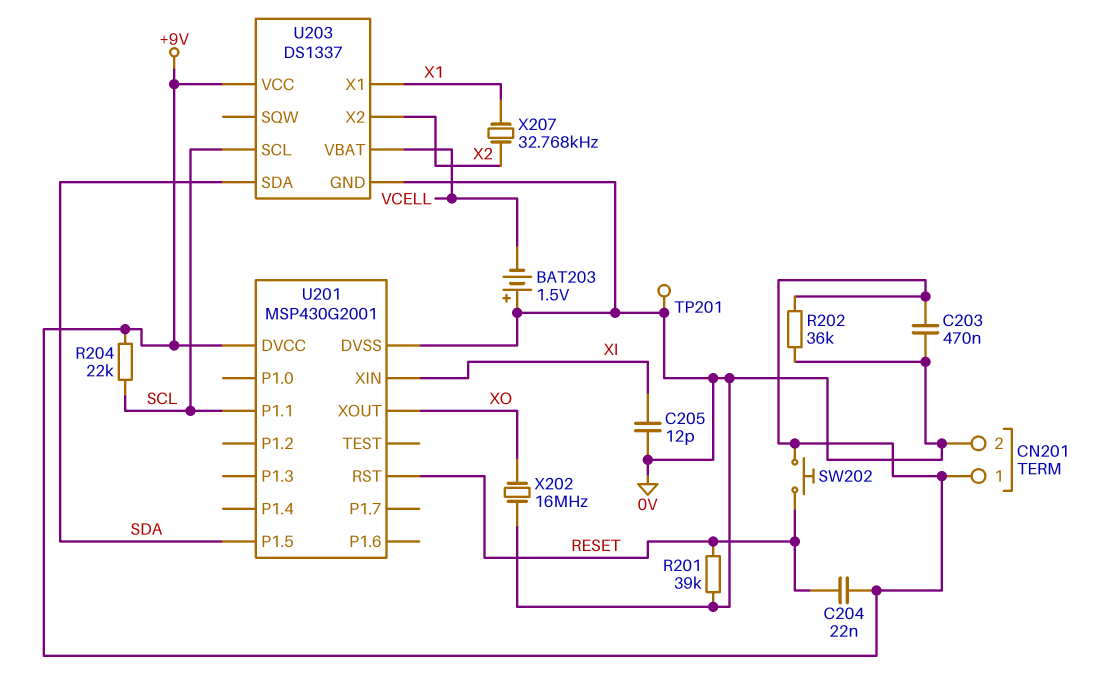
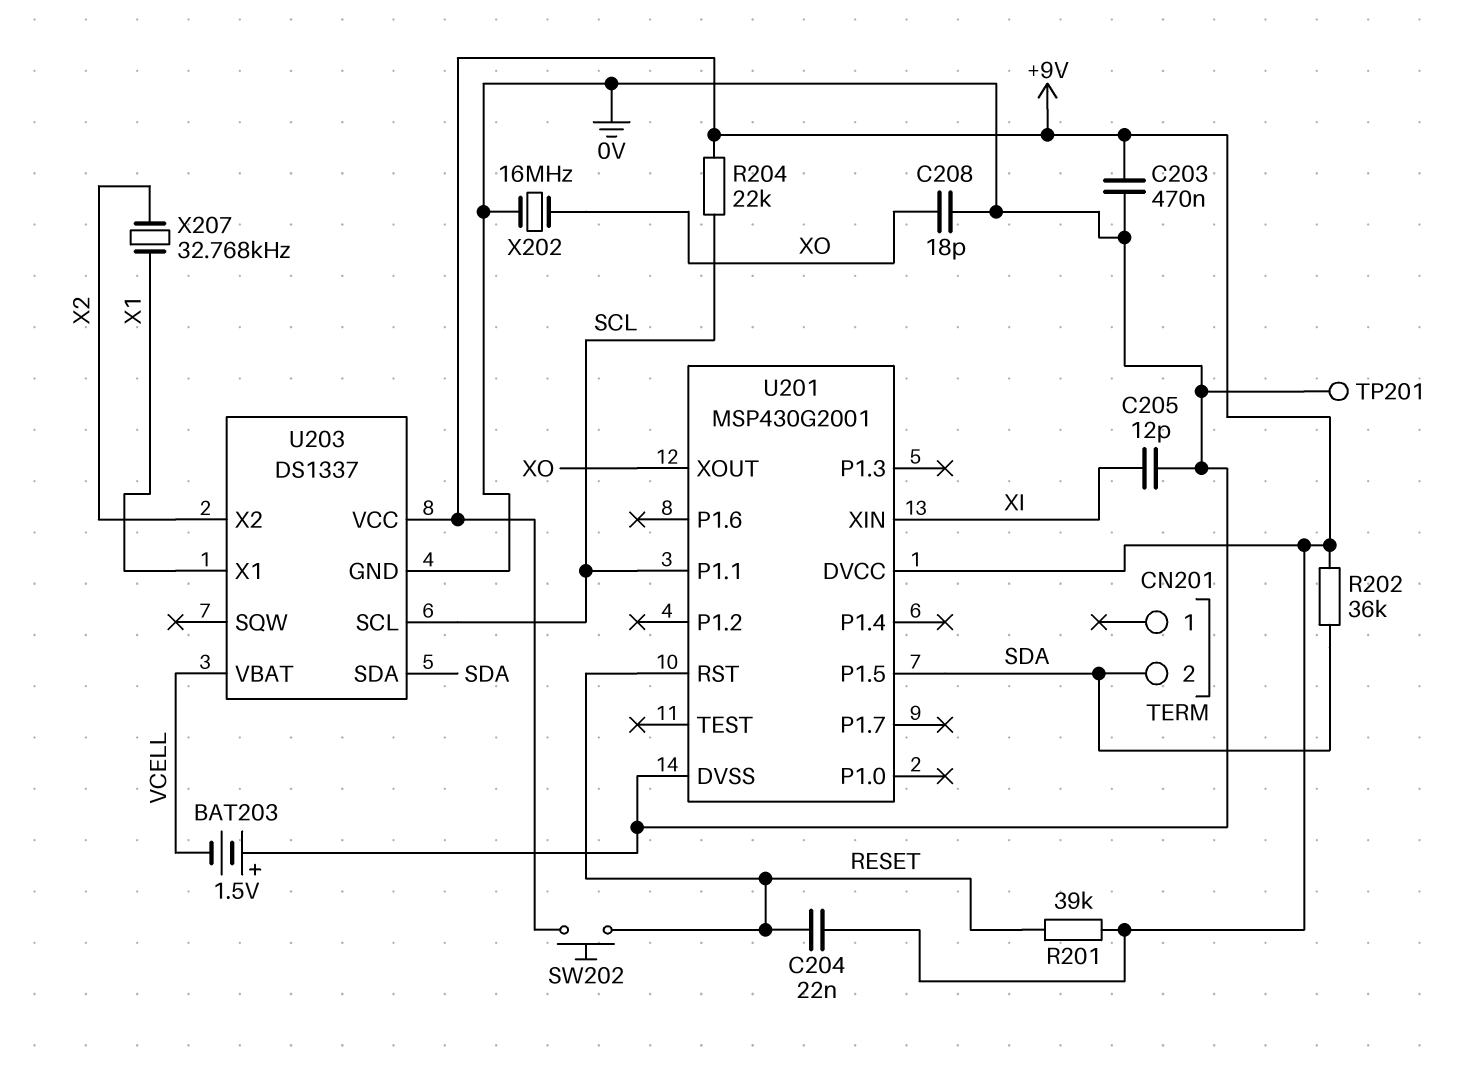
C208: none -> 18pF (0V, XO)
CN201 pin 1: +9V -> none
CN201 pin 2: 0V -> SDA
R201: 39k (0V, RESET) -> 39k (+9V, RESET)
R202: 36k (+9V, 0V) -> 36k (+9V, SDA)

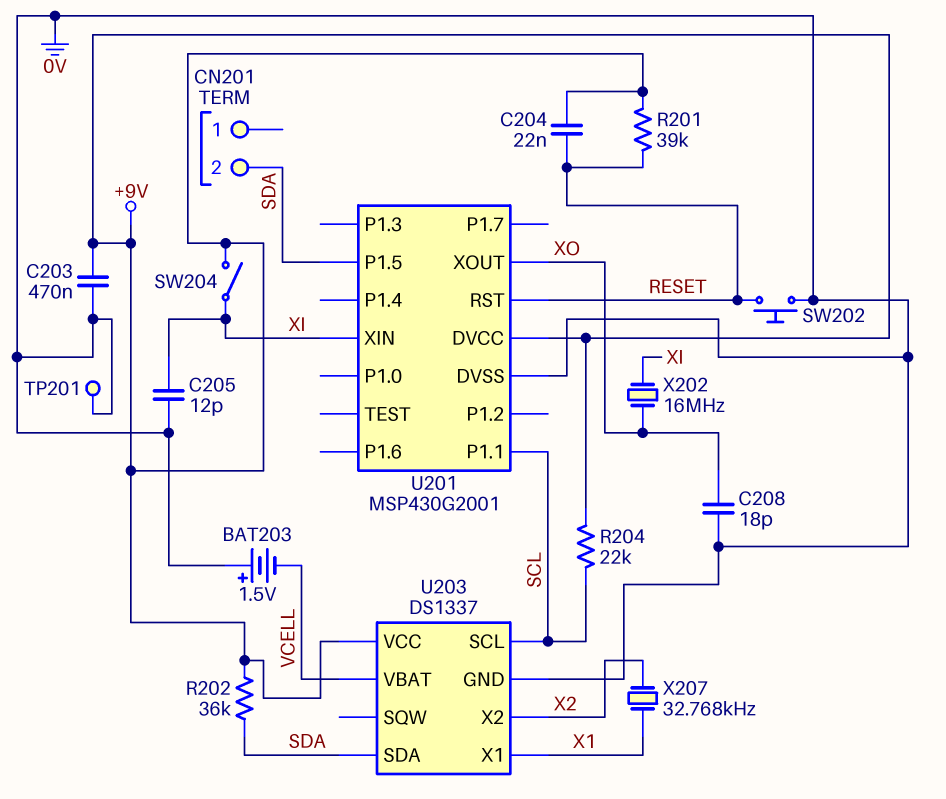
SW202: button (+9V, RESET) -> button (0V, RESET)
SW204: none -> switch (+9V, XI)
X202: 16MHz (0V, XO) -> 16MHz (XI, XO)

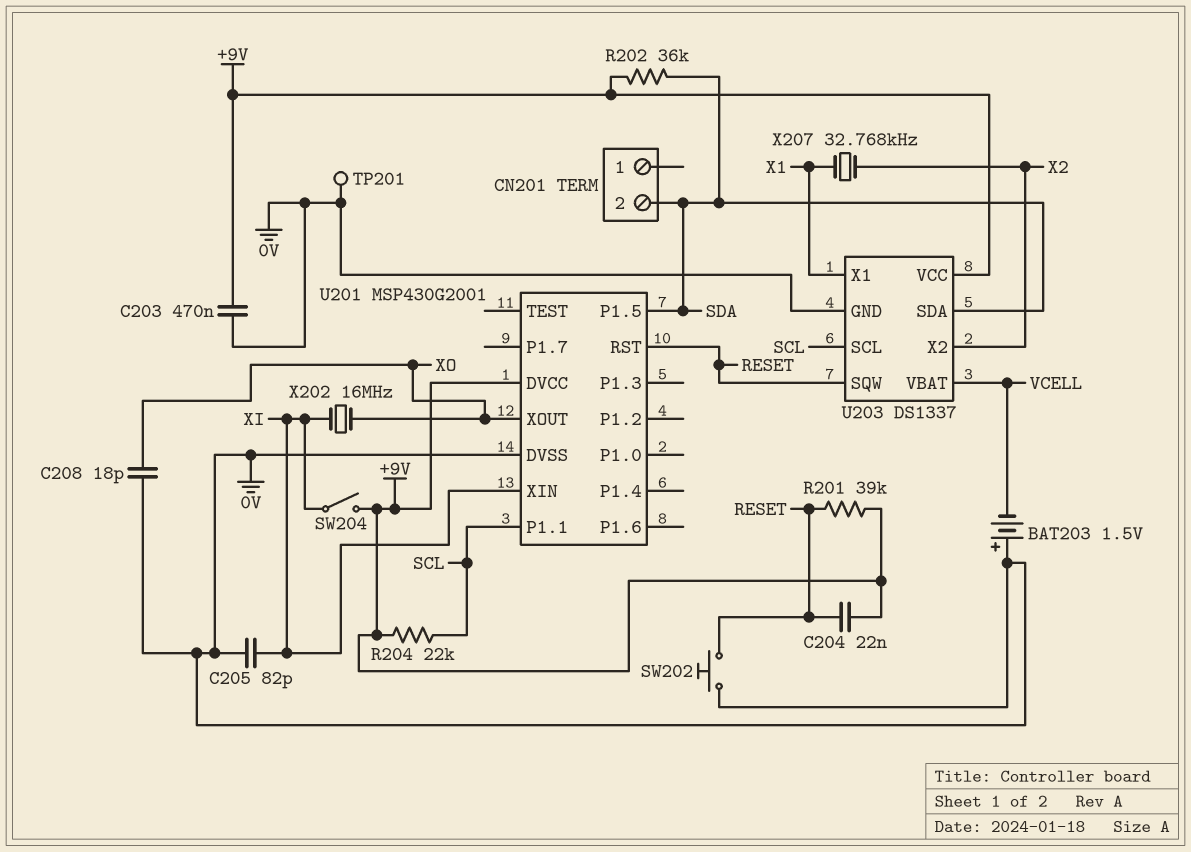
C205: 12pF (0V, XI) -> 82pF (0V, XI)
U203 pin SQW: none -> RESET

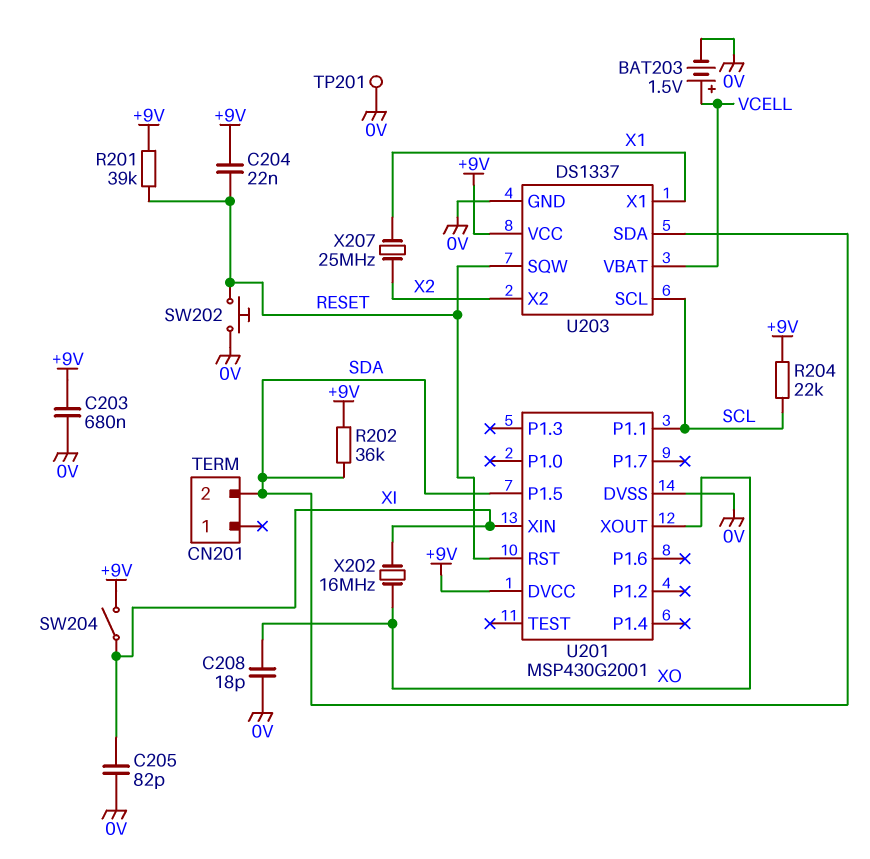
BAT203: 1.5V (plus 0V, minus VCELL) -> 1.5V (plus VCELL, minus 0V)
C203: 470nF (+9V, 0V) -> 680nF (+9V, 0V)
X207: 32.768kHz (X1, X2) -> 25MHz (X1, X2)

